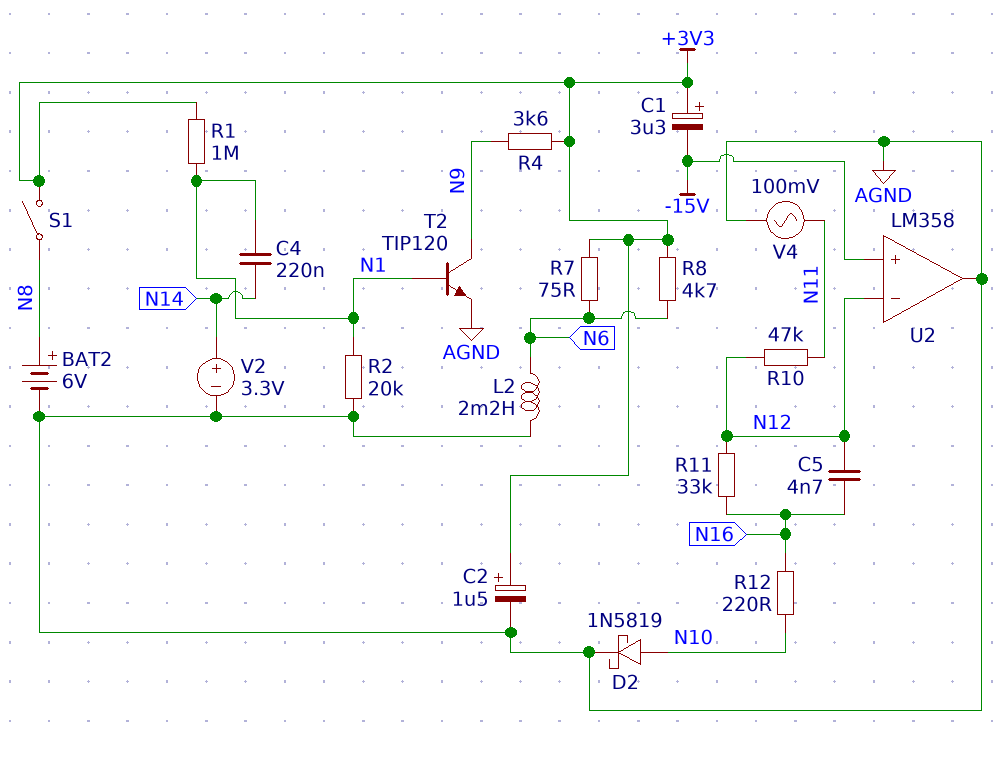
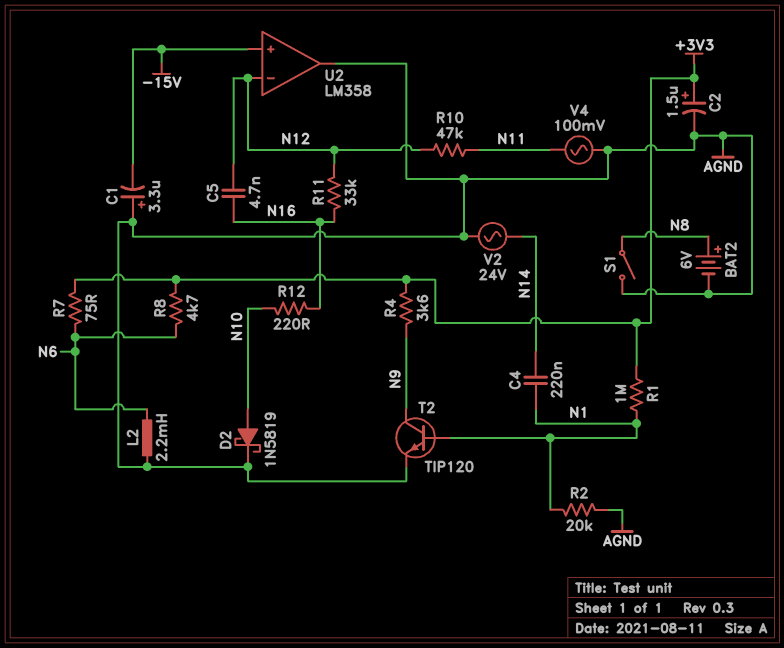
C1: 3.3uF (plus +3V3, minus -15V) -> 3.3uF (plus AGND, minus -15V)
S1: switch (+3V3, N8) -> switch (AGND, N8)
V2: 3.3V (plus N14, minus AGND) -> AC 24V (AGND, N14)

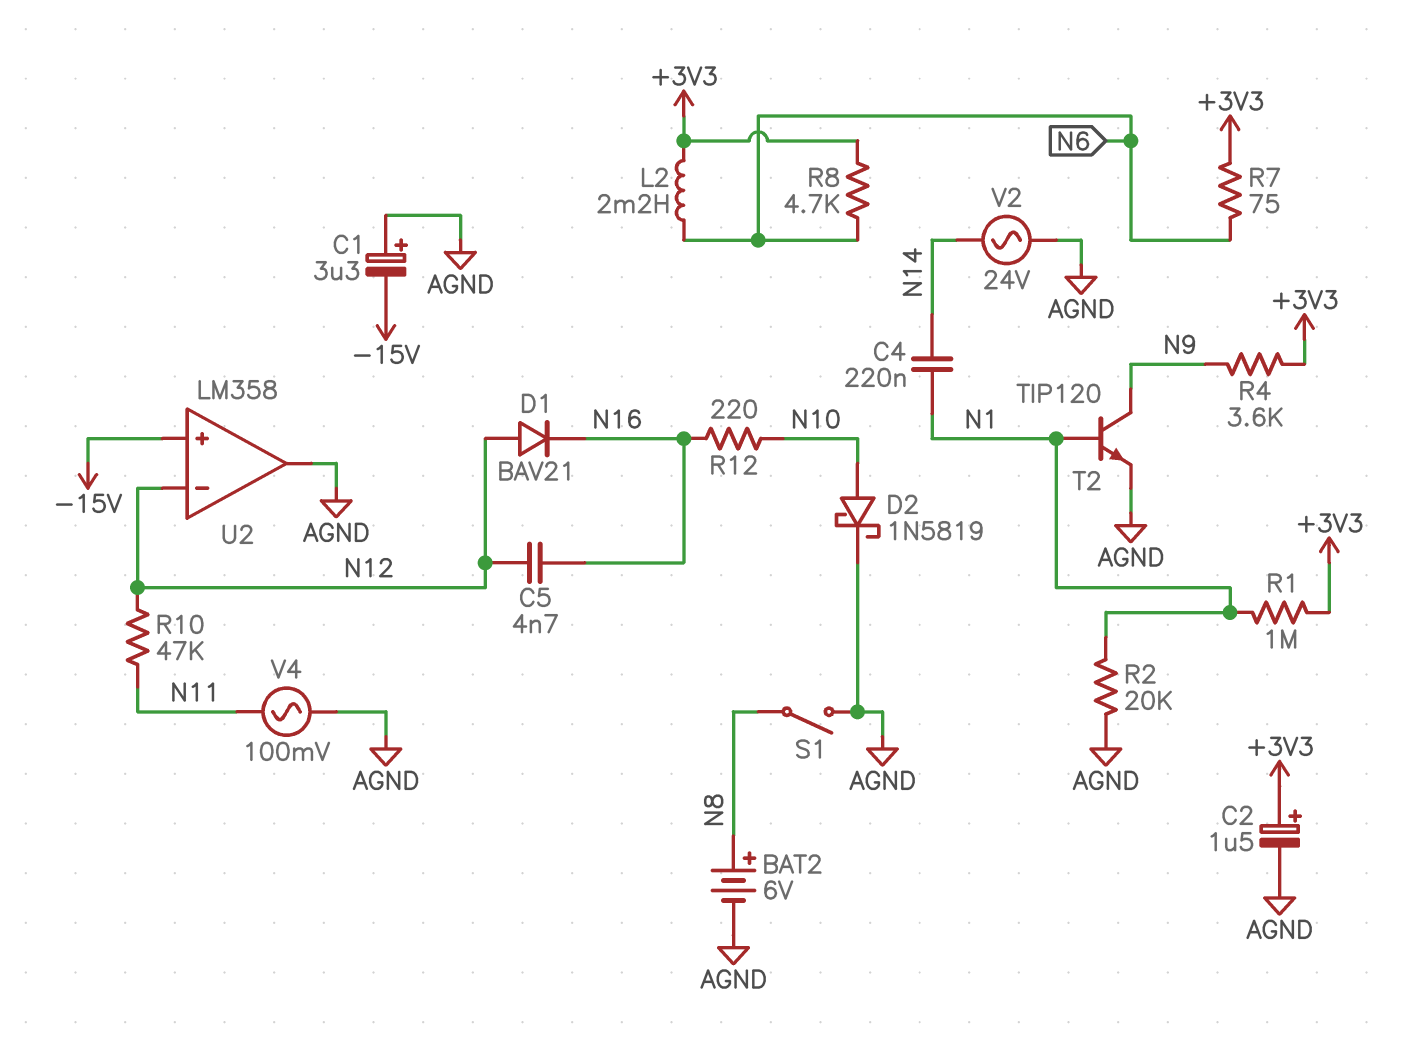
D1: none -> diode BAV21 (A N12, K N16)
L2: 2.2mH (AGND, N6) -> 2.2mH (+3V3, N6)
R11: 33k (N12, N16) -> none

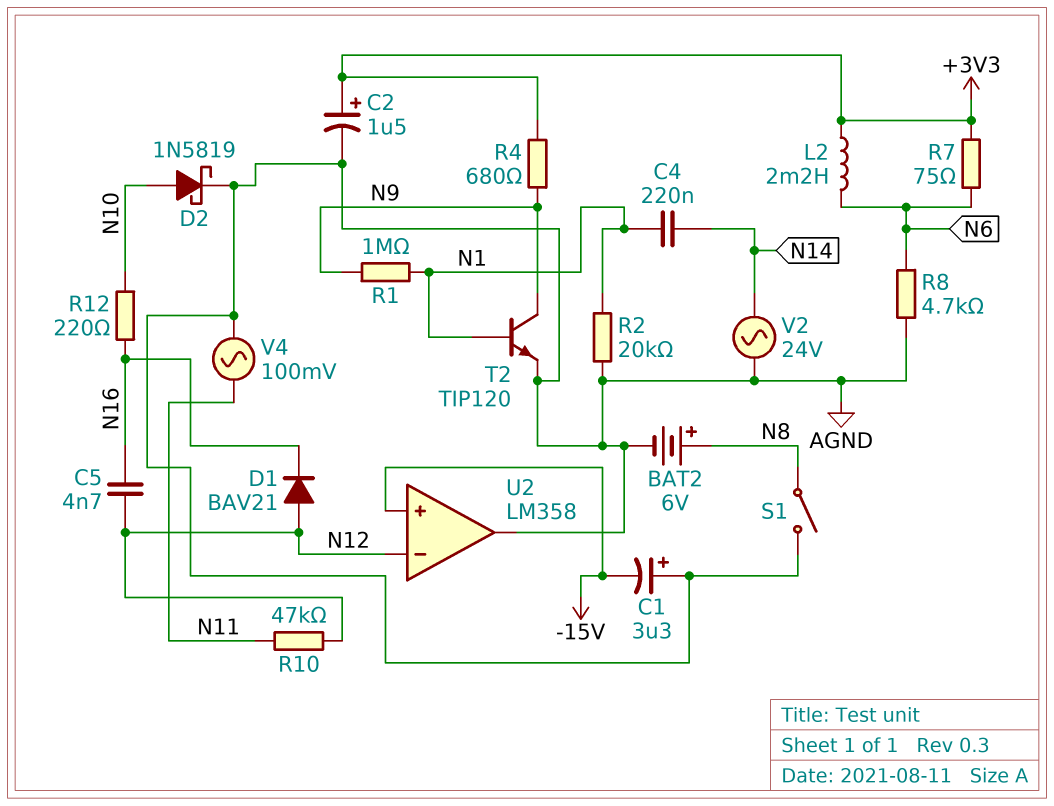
R1: 1M (+3V3, N1) -> 1M (N1, N9)
R4: 3.6k (+3V3, N9) -> 680 (+3V3, N9)
R8: 4.7k (+3V3, N6) -> 4.7k (AGND, N6)

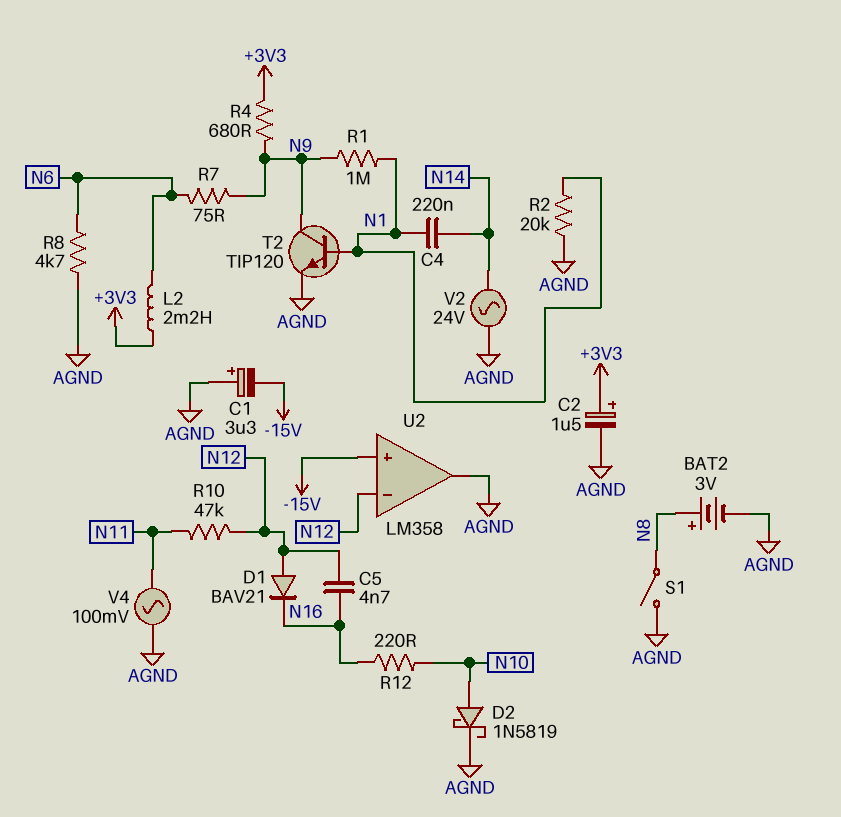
BAT2: 6V (plus N8, minus AGND) -> 3V (plus N8, minus AGND)
R7: 75 (+3V3, N6) -> 75 (N6, N9)

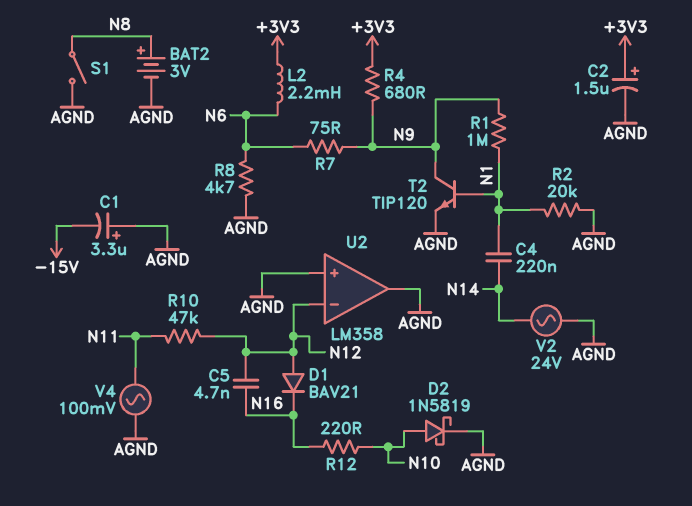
U2 pin in+: -15V -> AGND

